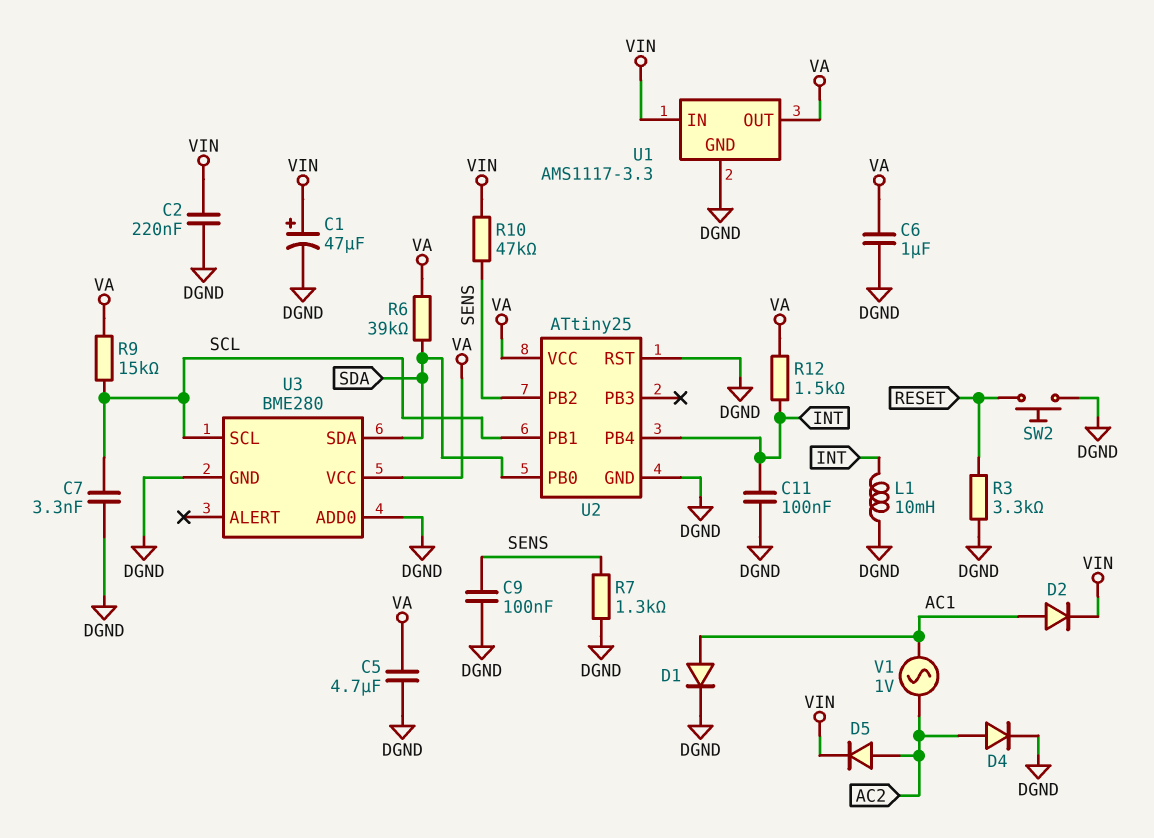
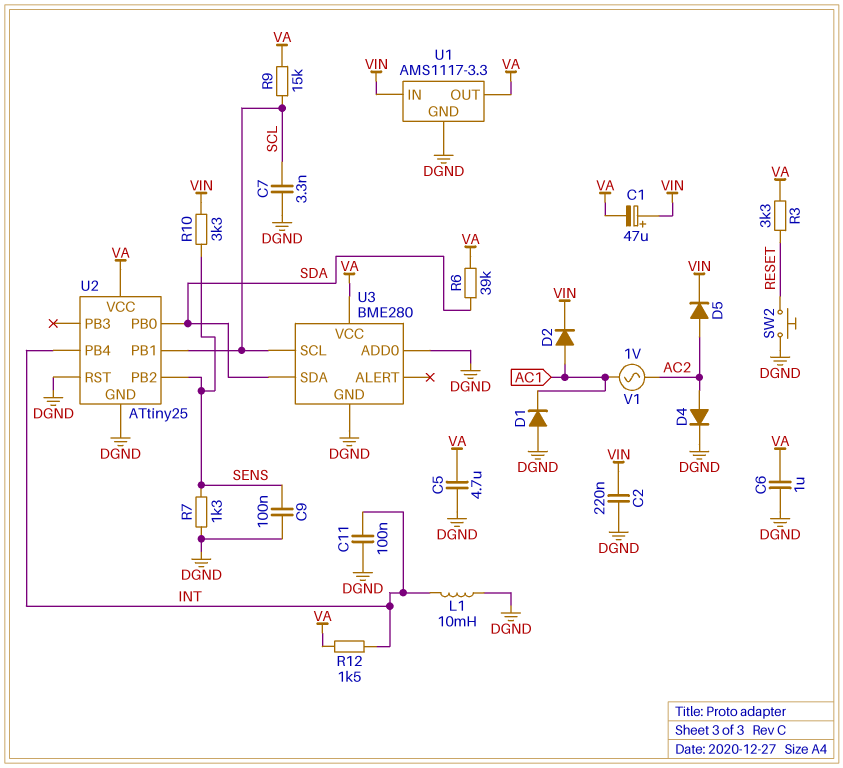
C1: 47uF (plus VIN, minus DGND) -> 47uF (plus VIN, minus VA)
D1: diode (A AC1, K DGND) -> diode (A DGND, K AC1)
R3: 3.3k (DGND, RESET) -> 3.3k (RESET, VA)
R10: 47k (SENS, VIN) -> 3.3k (SENS, VIN)

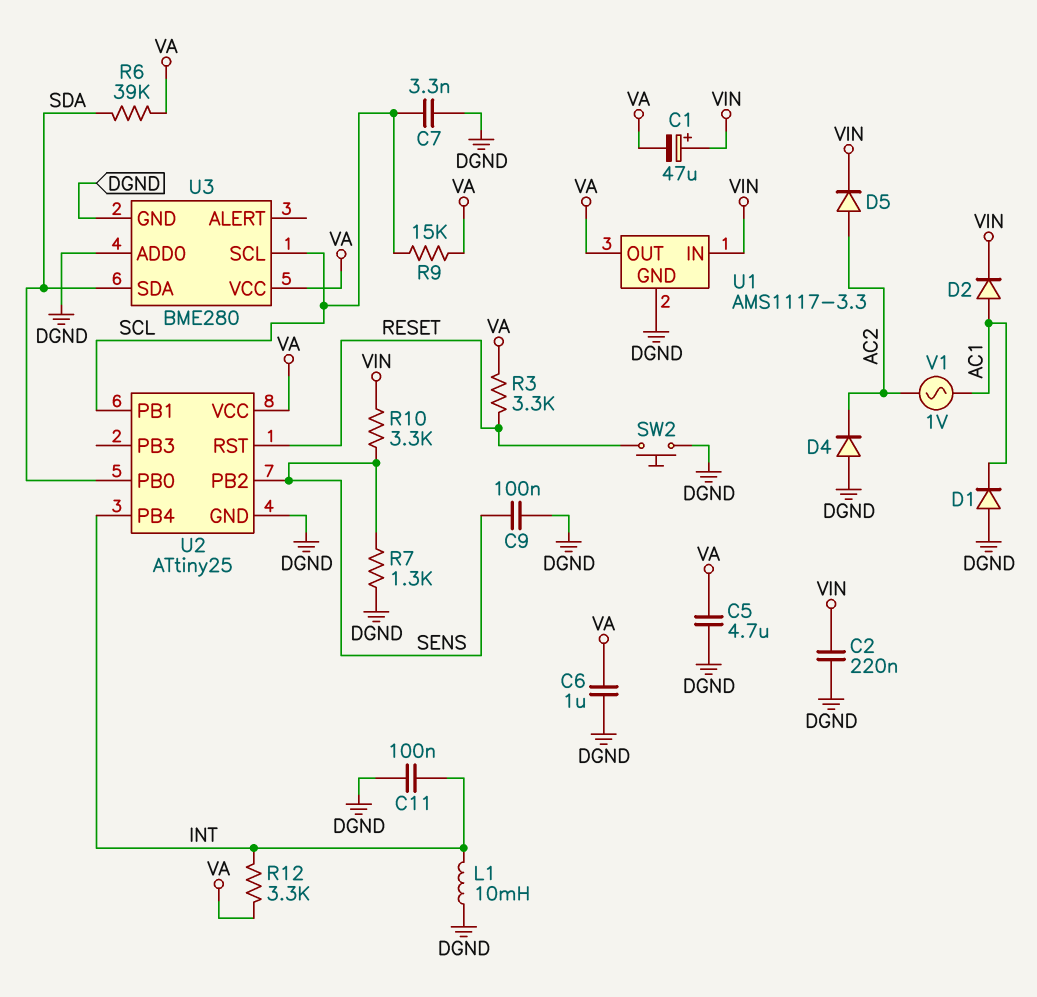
D4: diode (A AC2, K DGND) -> diode (A DGND, K AC2)
R12: 1.5k (INT, VA) -> 3.3k (INT, VA)
U2 pin RST: DGND -> RESET

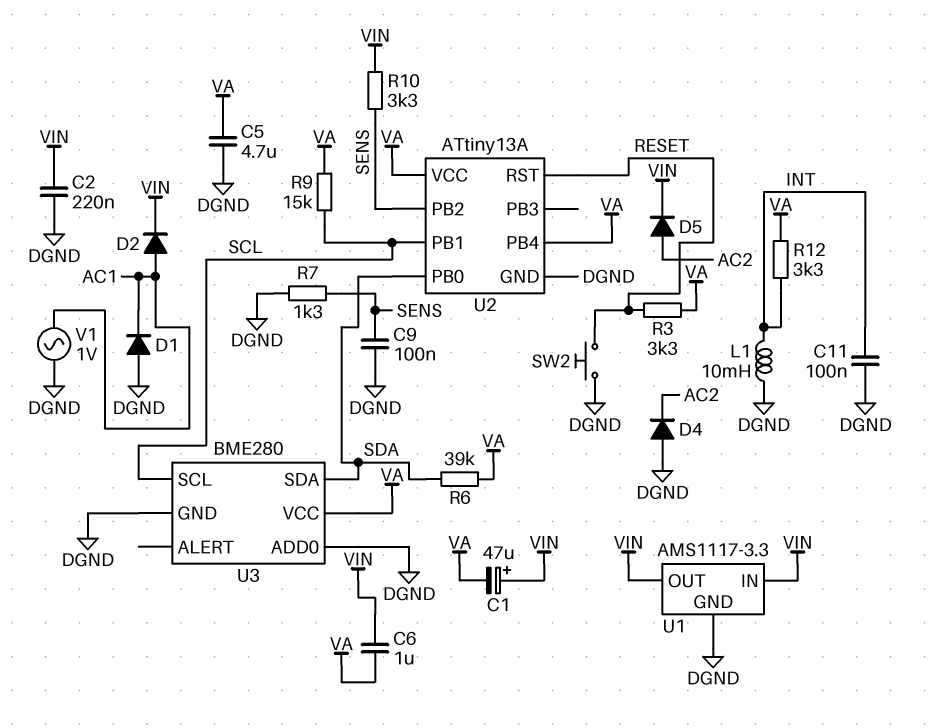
C6: 1uF (DGND, VA) -> 1uF (VA, VIN)
C7: 3.3nF (DGND, SCL) -> none
U1 pin OUT: VA -> VIN
U2: ATtiny25 -> ATtiny13A
U2 pin PB4: INT -> VA
V1: AC 1V (AC1, AC2) -> AC 1V (AC1, DGND)

